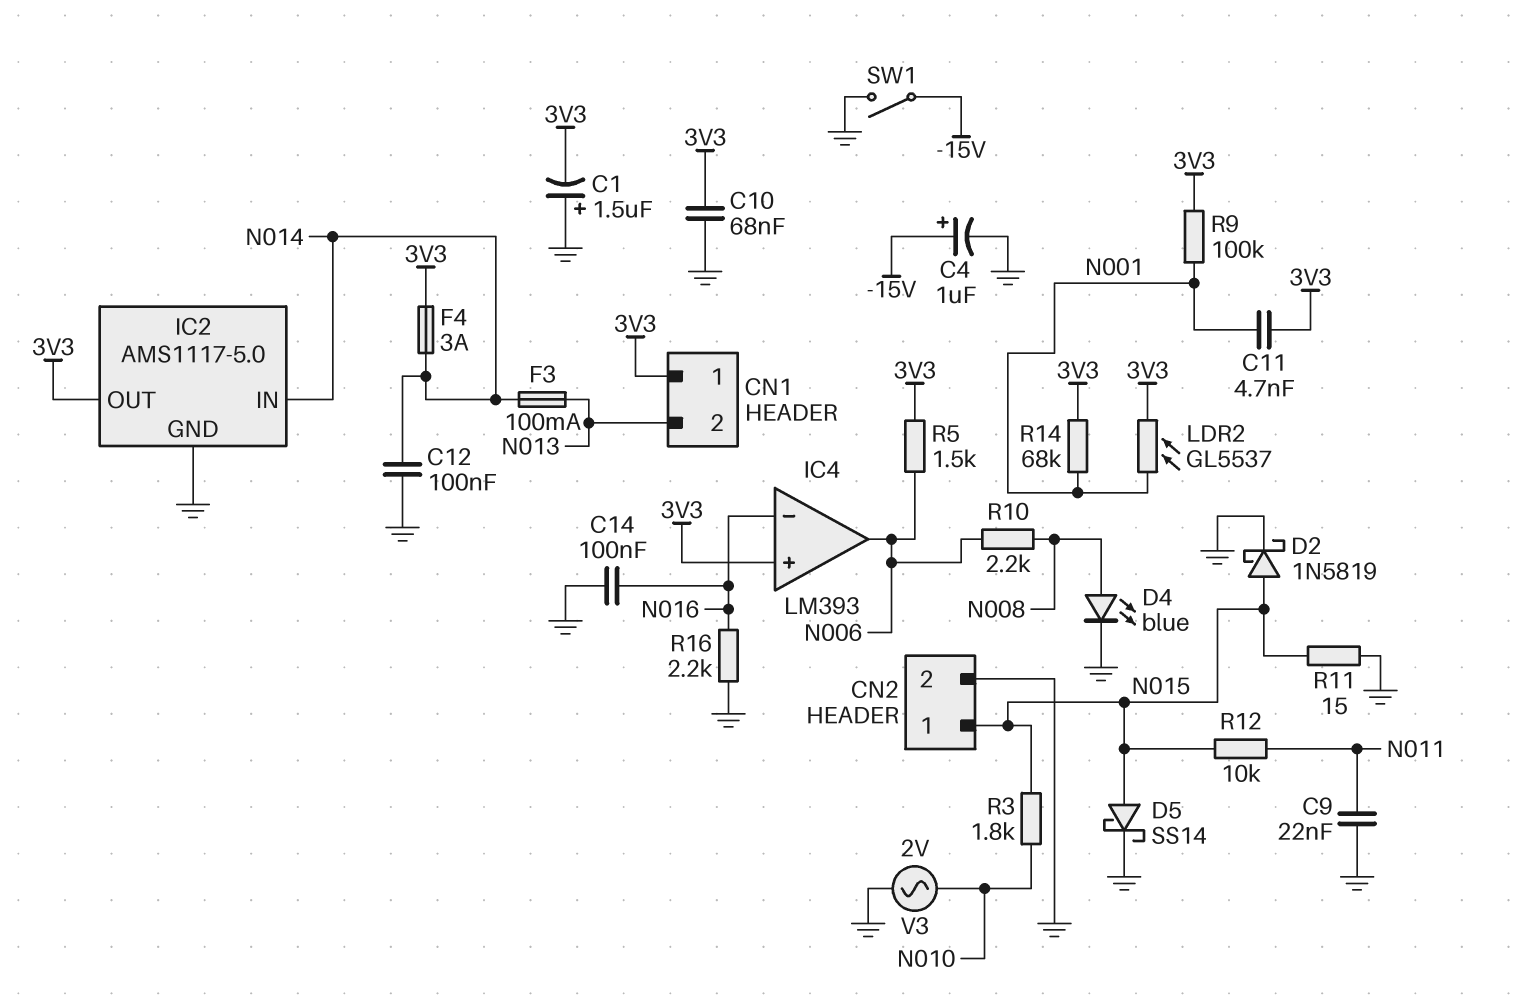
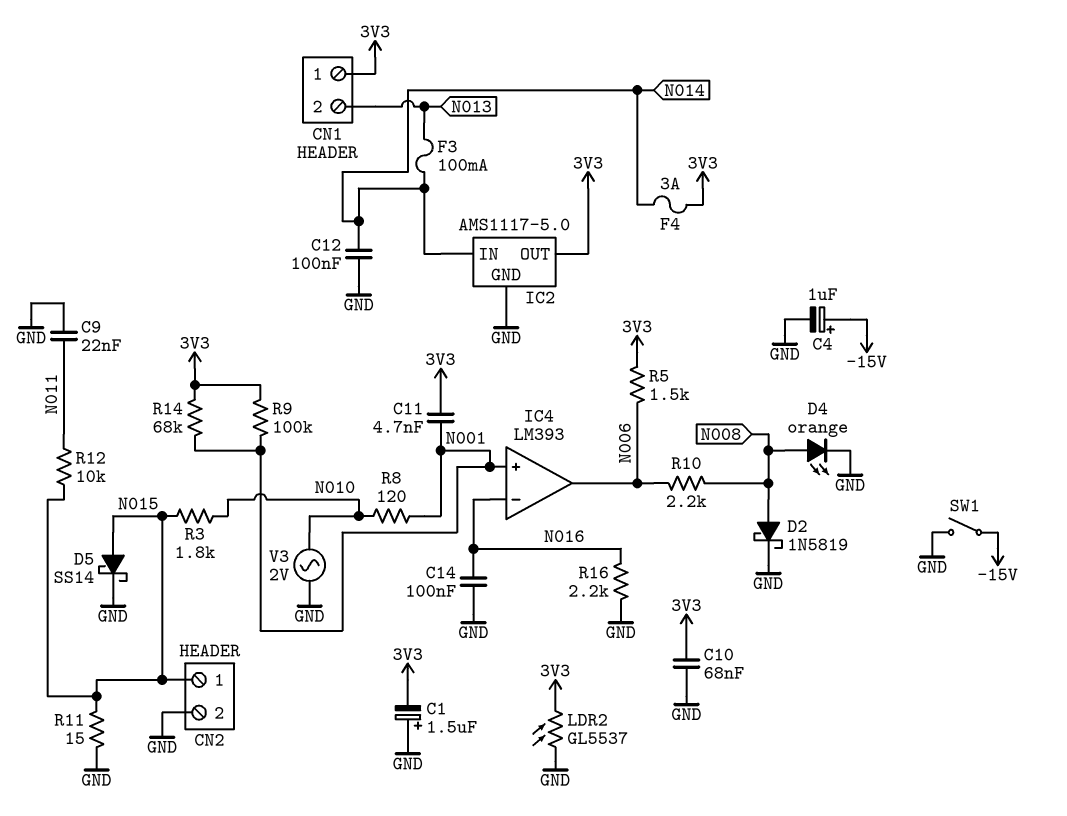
D2: schottky 1N5819 (A N015, K GND) -> schottky 1N5819 (A N008, K GND)
D4: LED blue (A N008, K GND) -> LED orange (A N008, K GND)
IC4 pin in+: 3V3 -> N001
LDR2: GL5537 (3V3, N001) -> GL5537 (3V3, GND)
R8: none -> 120 (N001, N010)

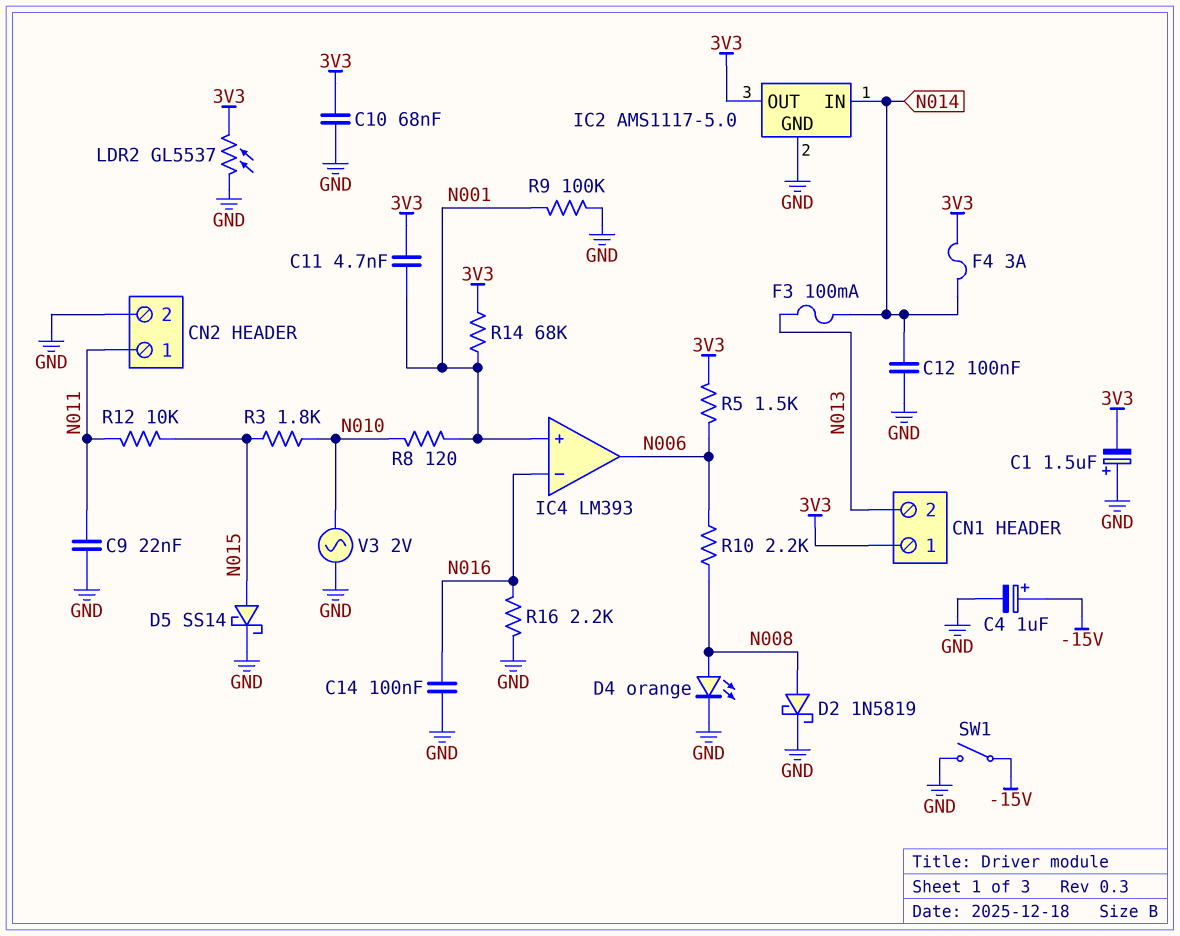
CN2 pin 1: N015 -> N011
R9: 100k (3V3, N001) -> 100k (GND, N001)
R11: 15 (GND, N015) -> none

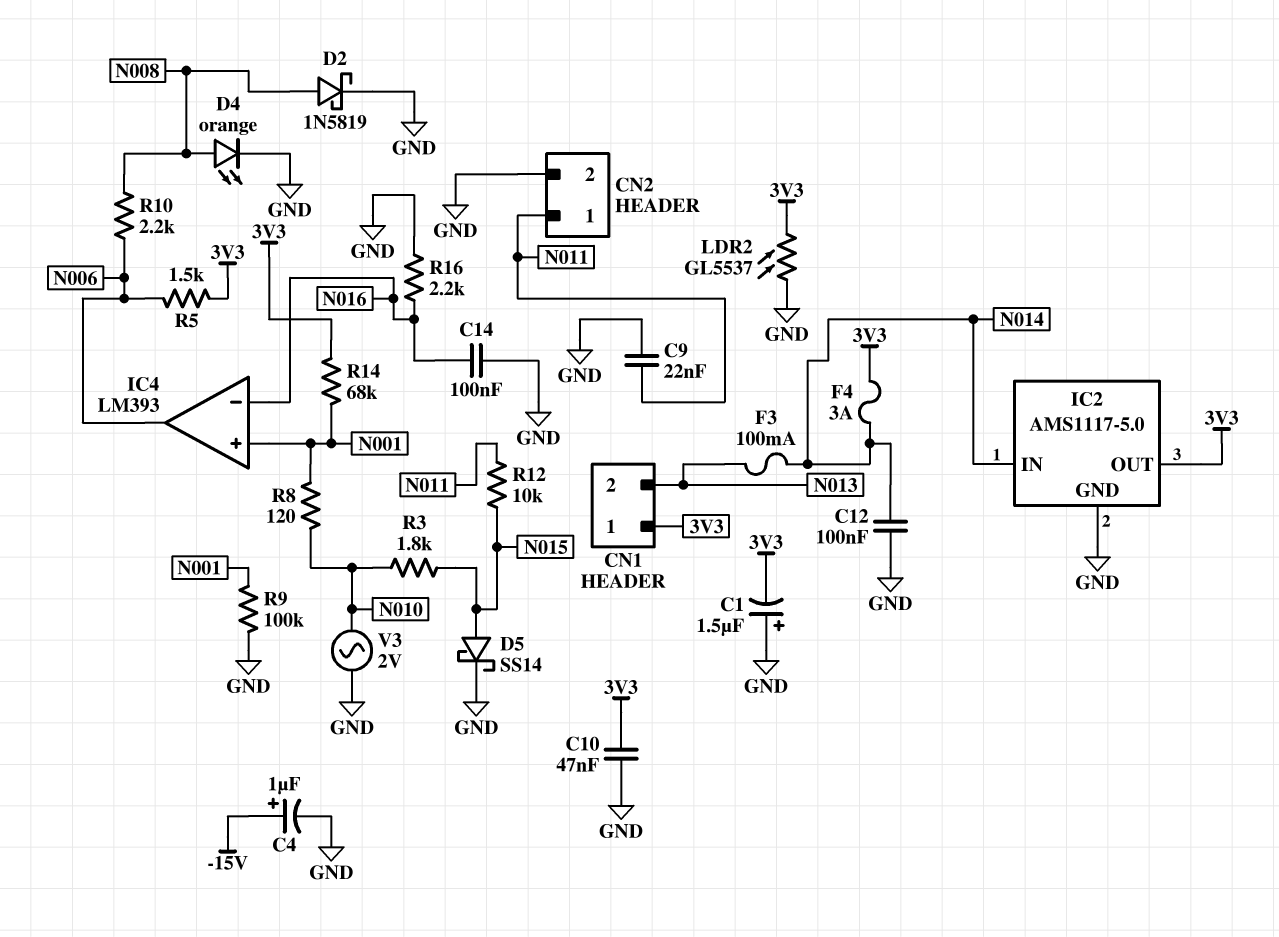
C10: 68nF (3V3, GND) -> 47nF (3V3, GND)
C11: 4.7nF (3V3, N001) -> none
SW1: switch (-15V, GND) -> none

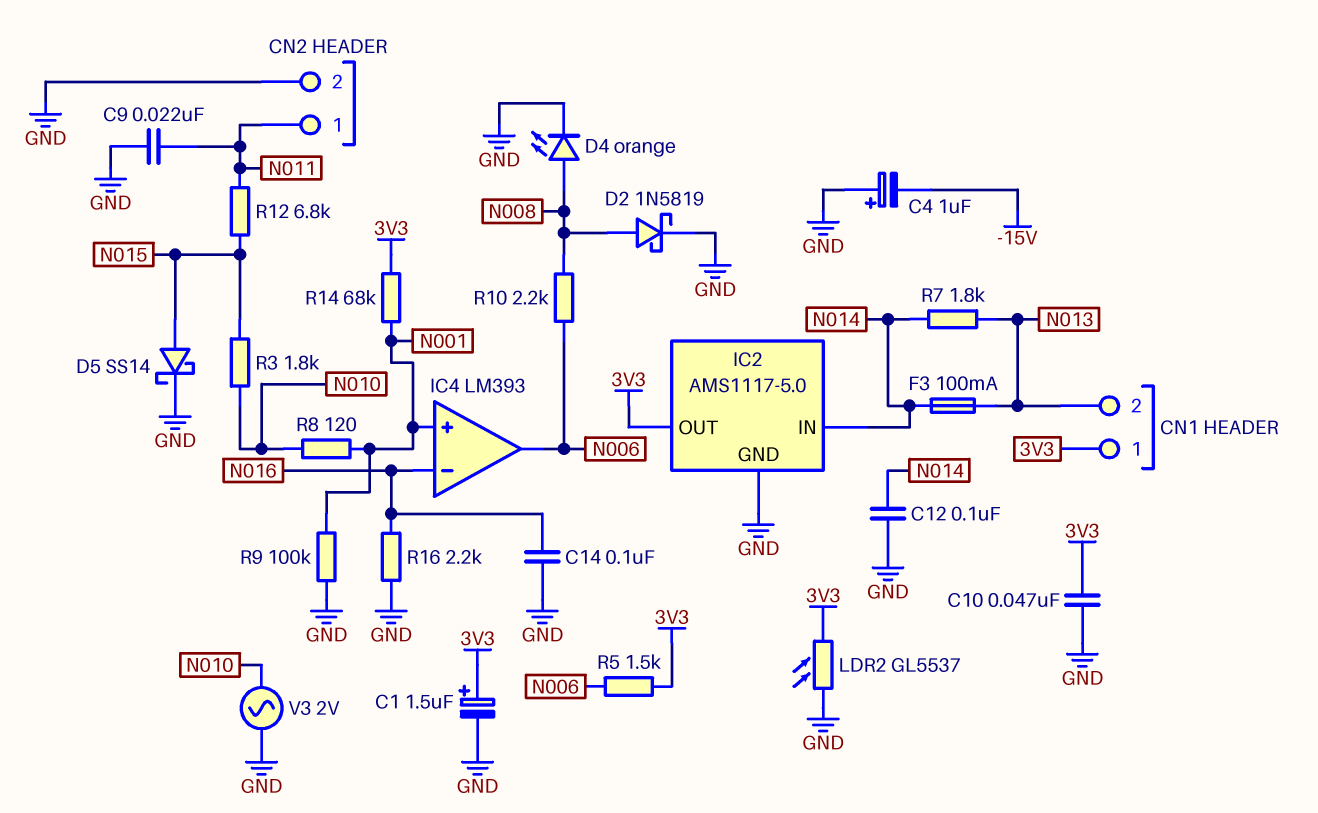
C1: 1.5uF (plus GND, minus 3V3) -> 1.5uF (plus 3V3, minus GND)
C4: 1uF (plus -15V, minus GND) -> 1uF (plus GND, minus -15V)
F4: 3A (3V3, N014) -> none
R7: none -> 1.8k (N013, N014)
R12: 10k (N011, N015) -> 6.8k (N011, N015)

